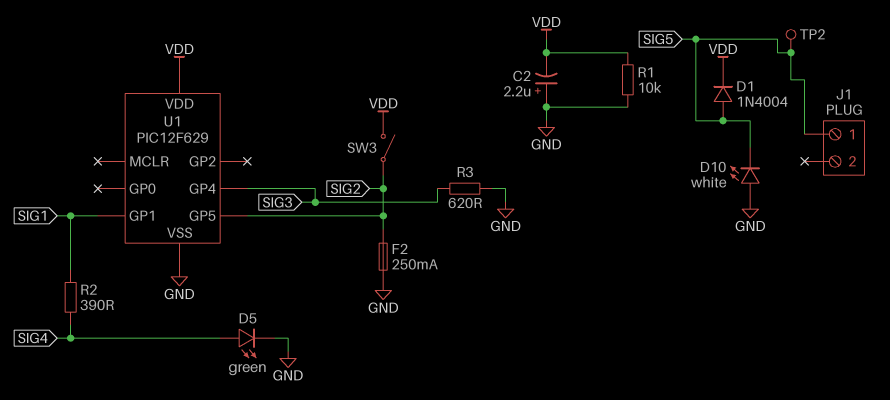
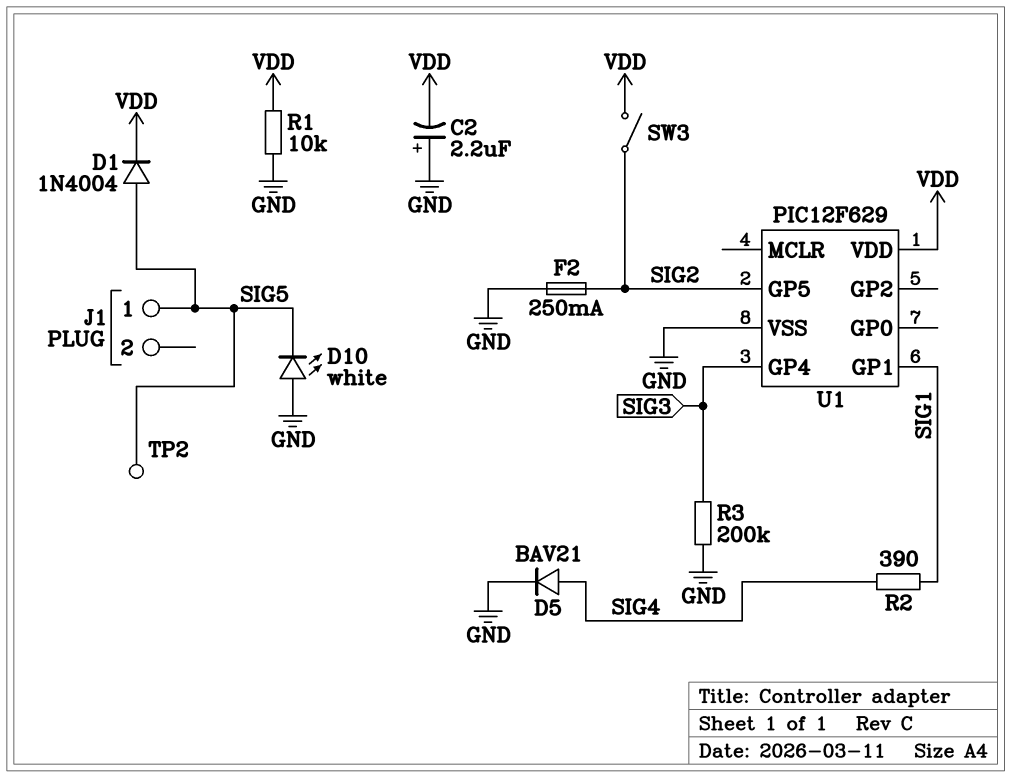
D5: LED green (A SIG4, K GND) -> diode BAV21 (A SIG4, K GND)
R3: 620 (GND, SIG3) -> 200k (GND, SIG3)

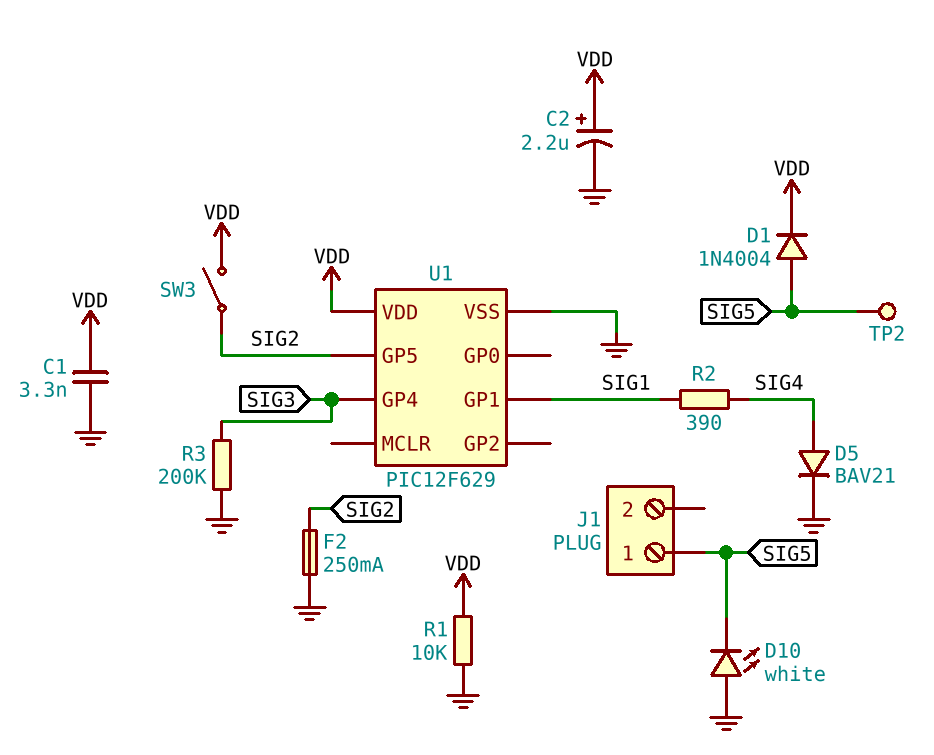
C1: none -> 3.3nF (GND, VDD)
C2: 2.2uF (plus GND, minus VDD) -> 2.2uF (plus VDD, minus GND)

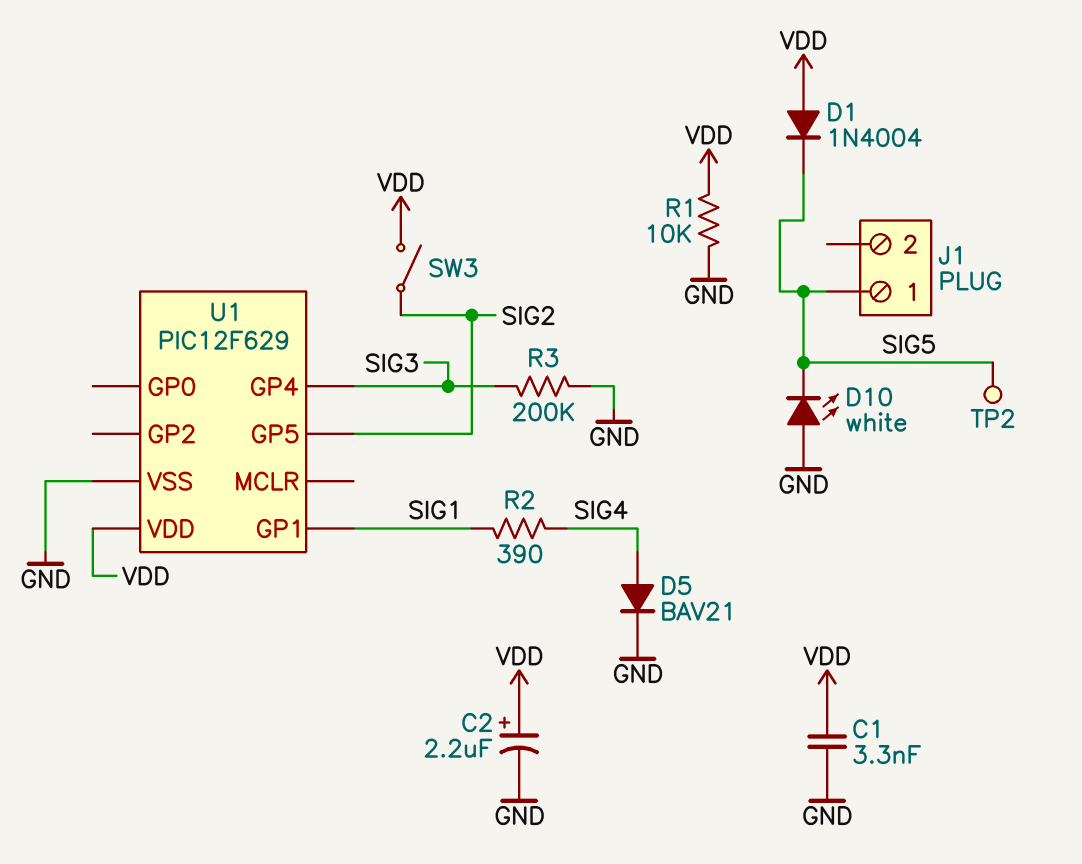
D1: diode 1N4004 (A SIG5, K VDD) -> diode 1N4004 (A VDD, K SIG5)
F2: 250mA (GND, SIG2) -> none

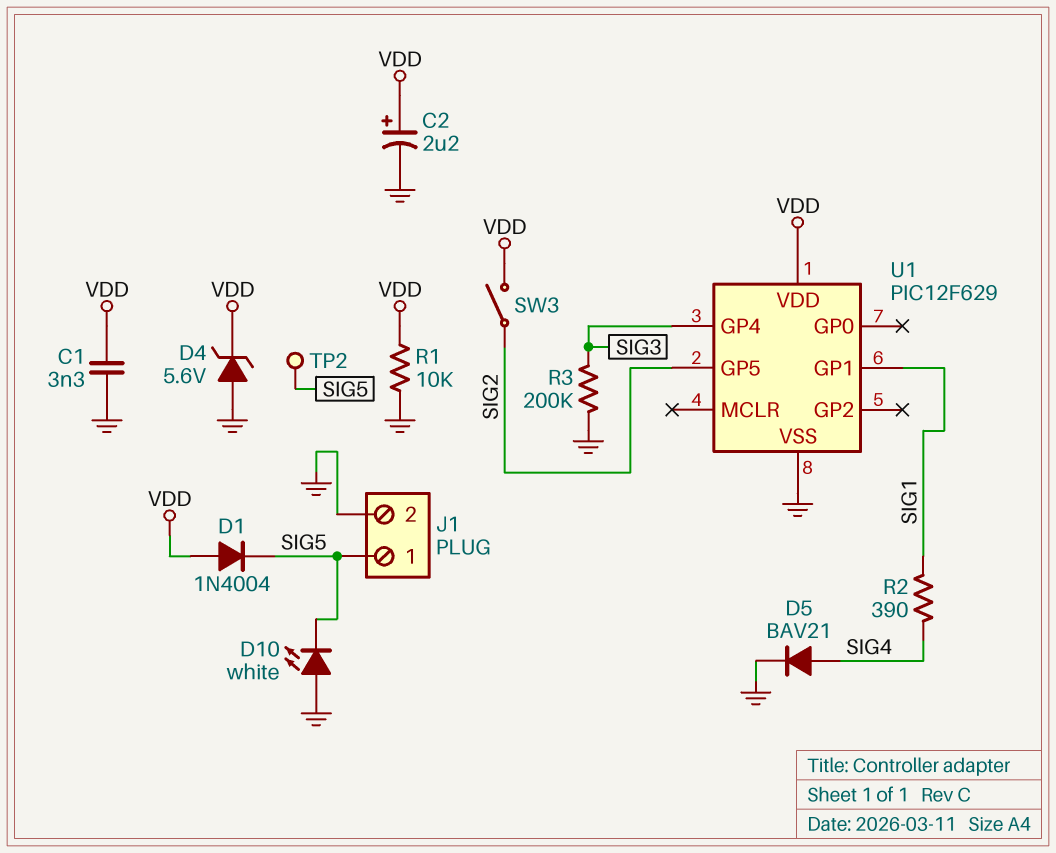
D4: none -> zener 5.6V (A GND, K VDD)
J1 pin 2: none -> GND

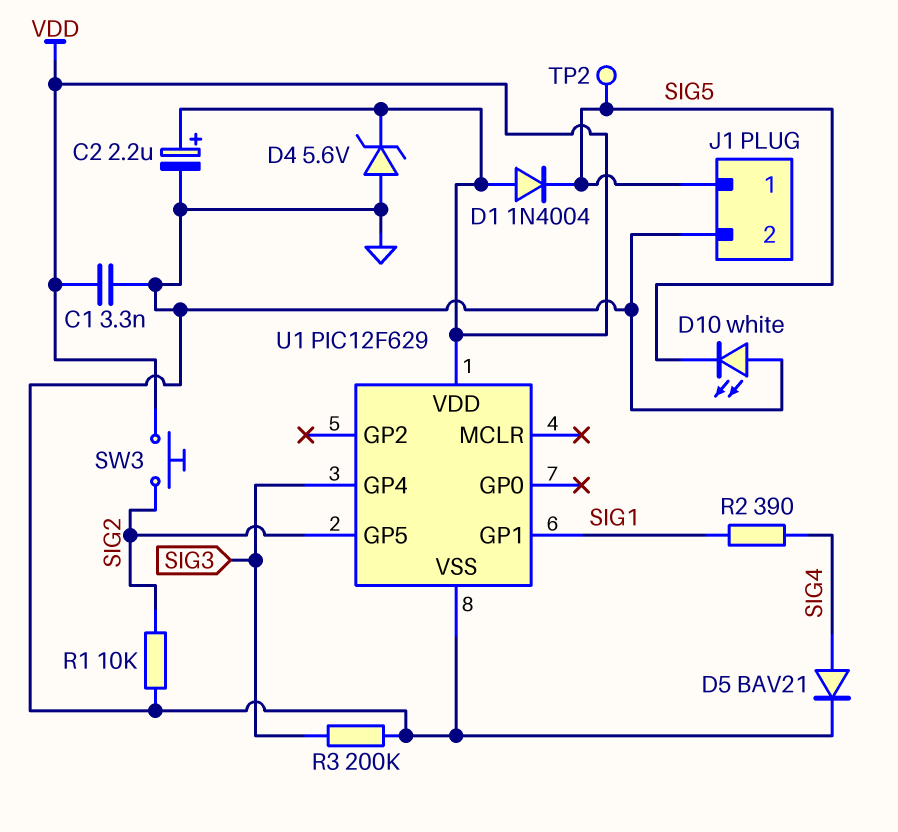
R1: 10k (GND, VDD) -> 10k (GND, SIG2)
SW3: switch (SIG2, VDD) -> button (SIG2, VDD)

